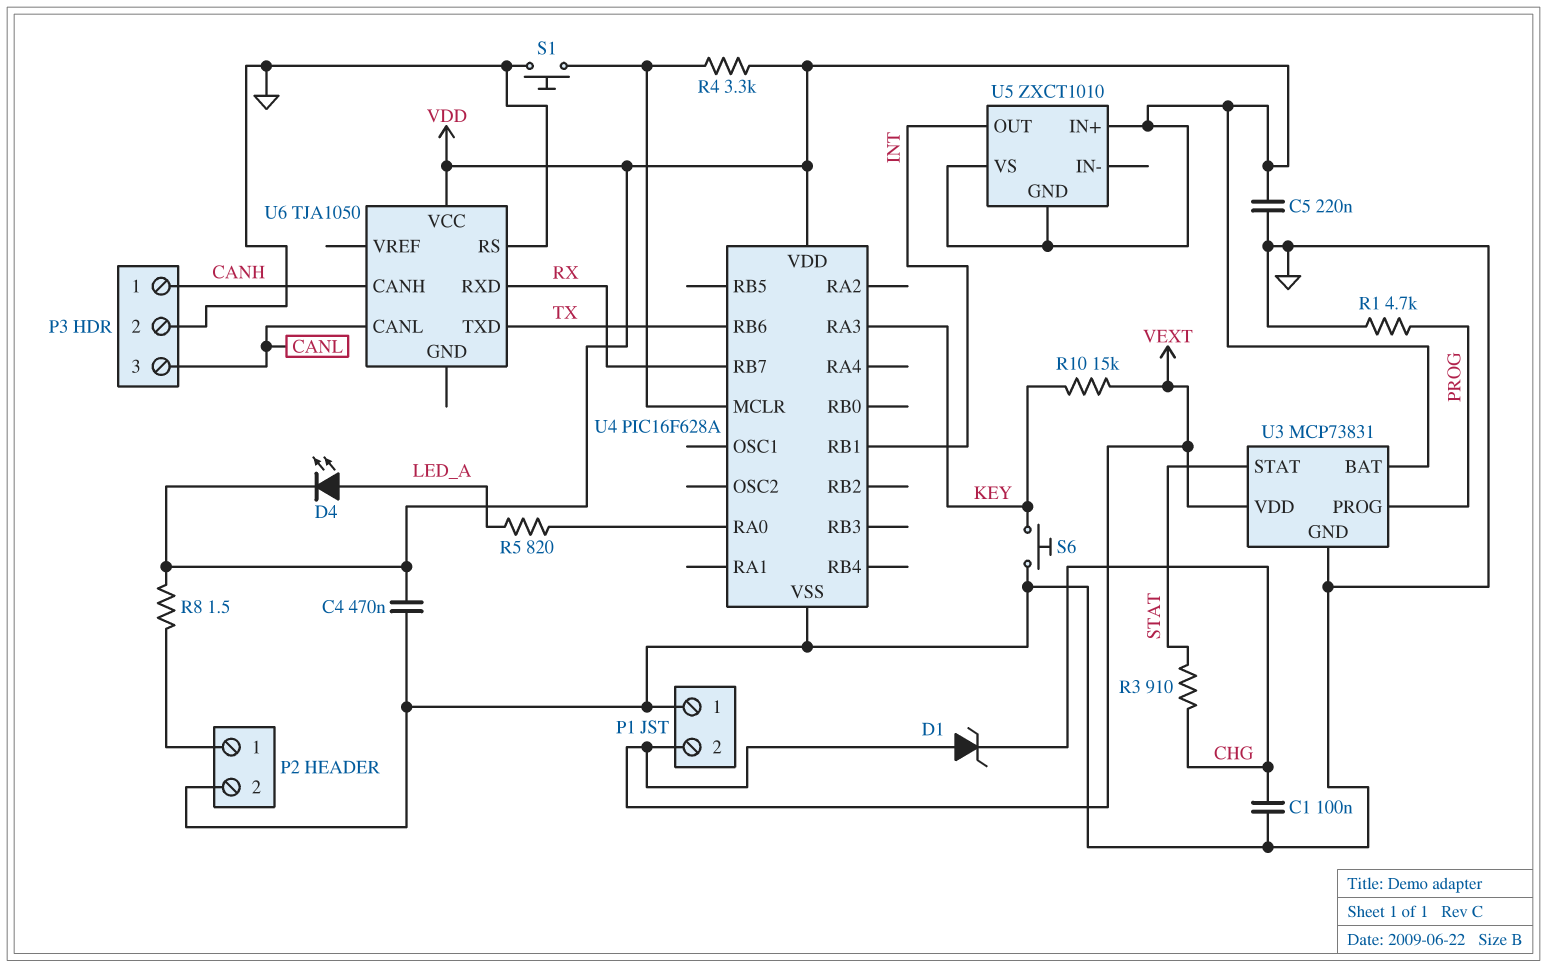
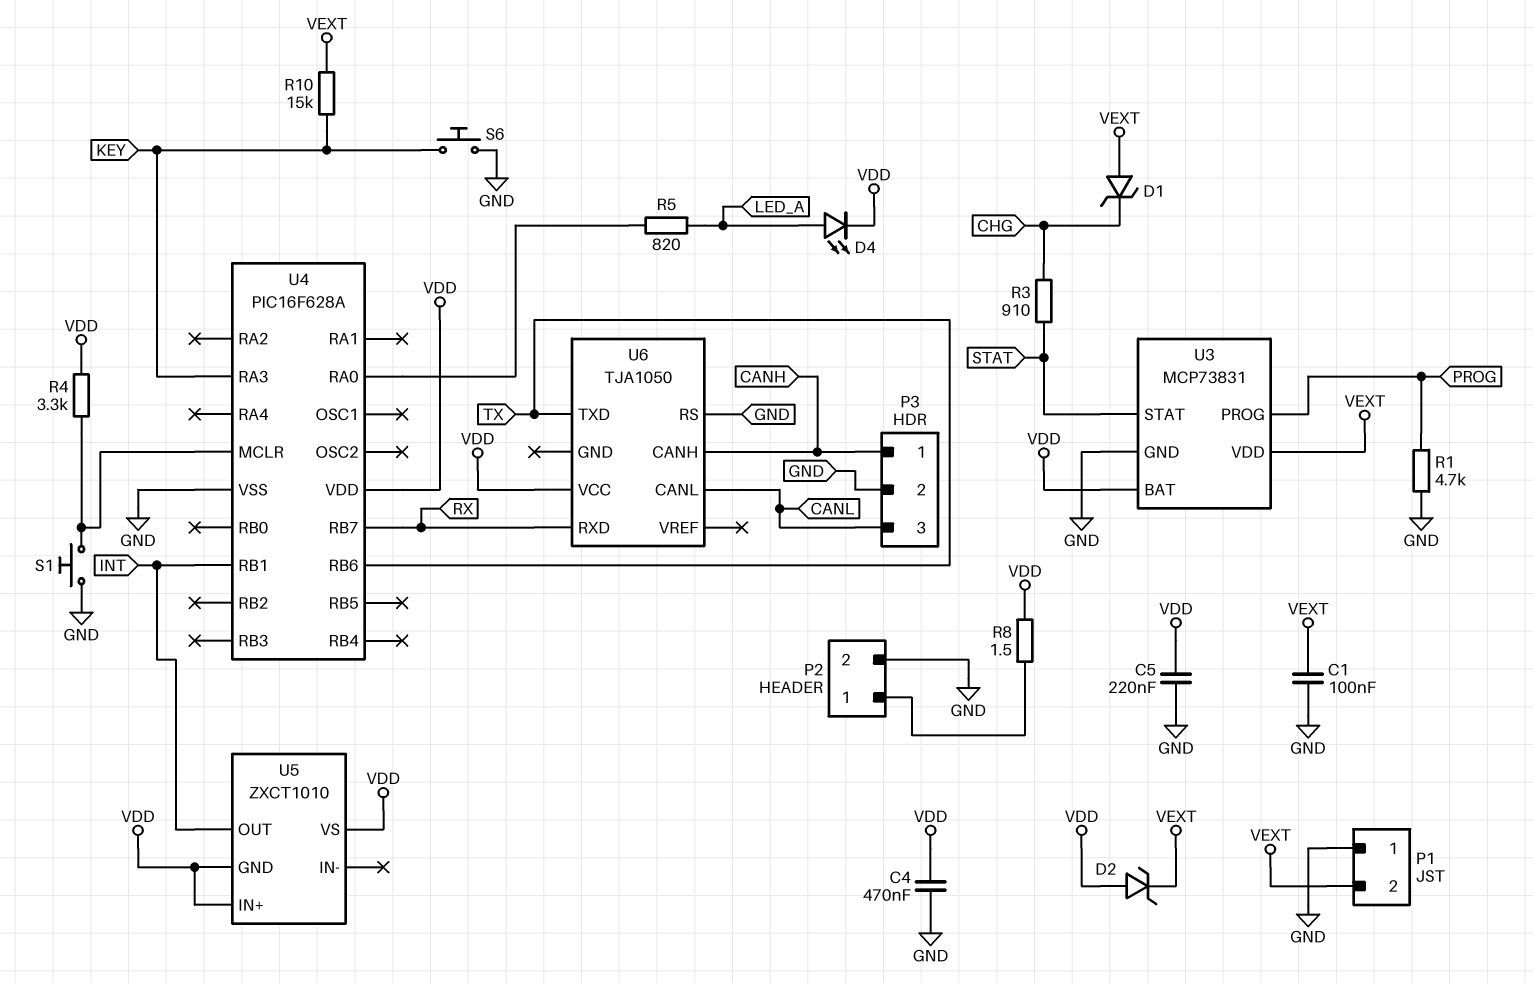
C1: 100nF (CHG, GND) -> 100nF (GND, VEXT)
D2: none -> zener (A VDD, K VEXT)

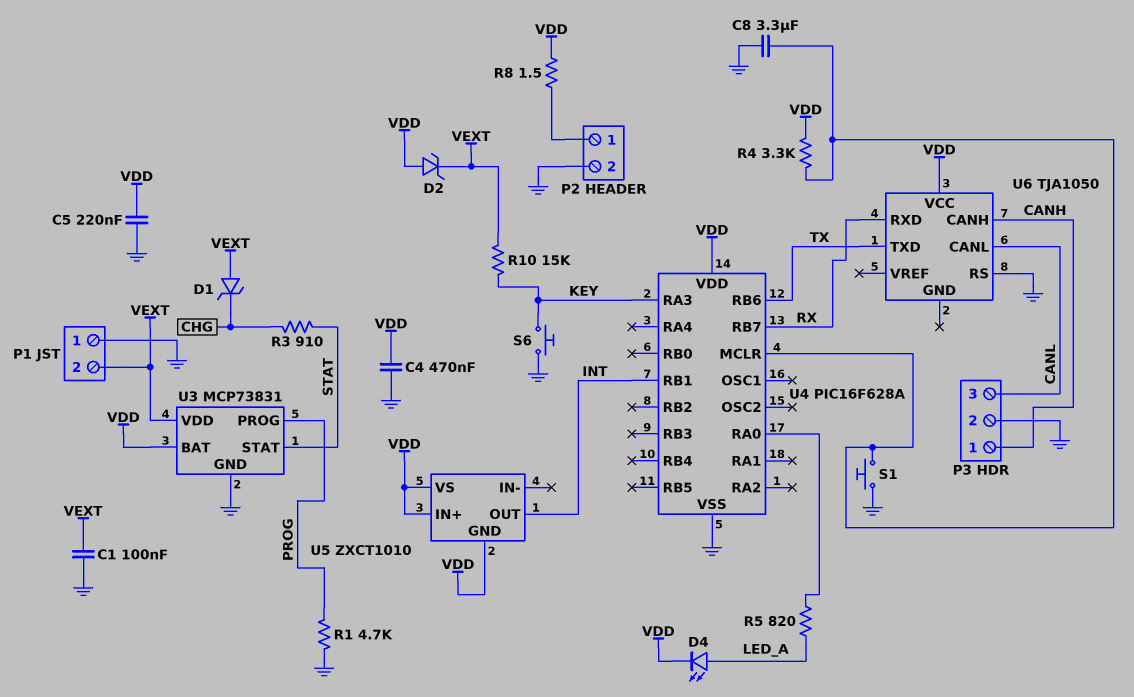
C8: none -> 3.3uF (GND, U4/MCLR)

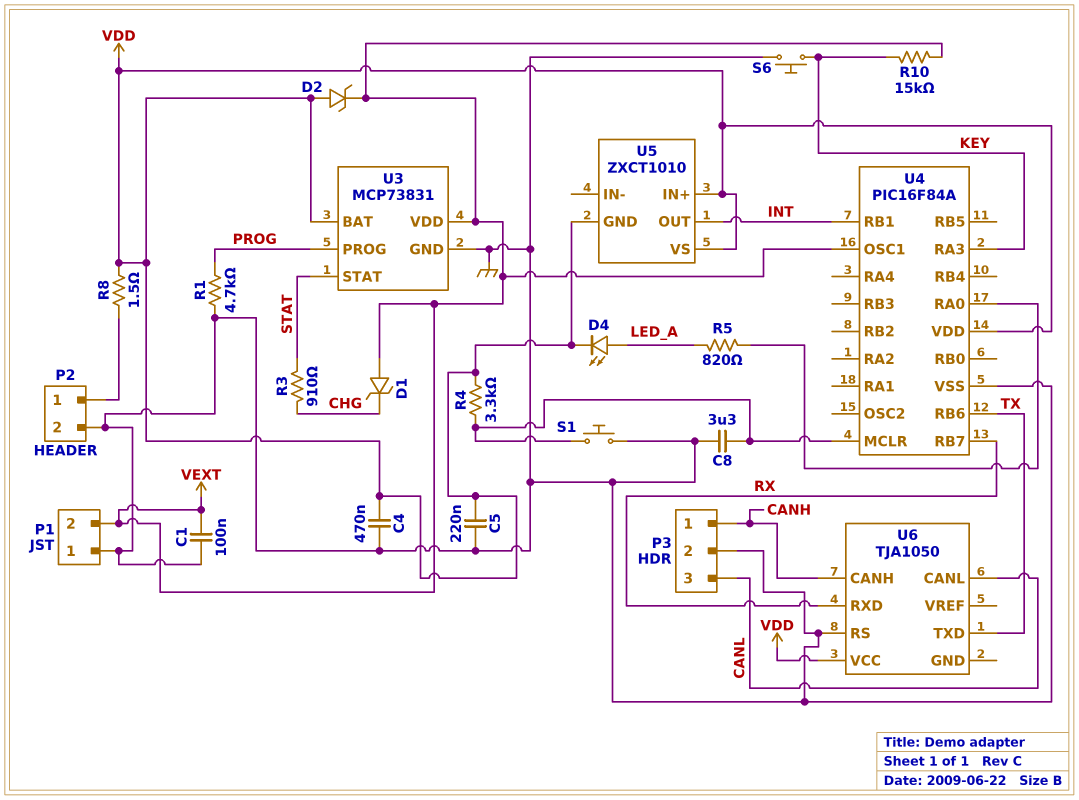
U4: PIC16F628A -> PIC16F84A
U4 pin OSC1: none -> VEXT

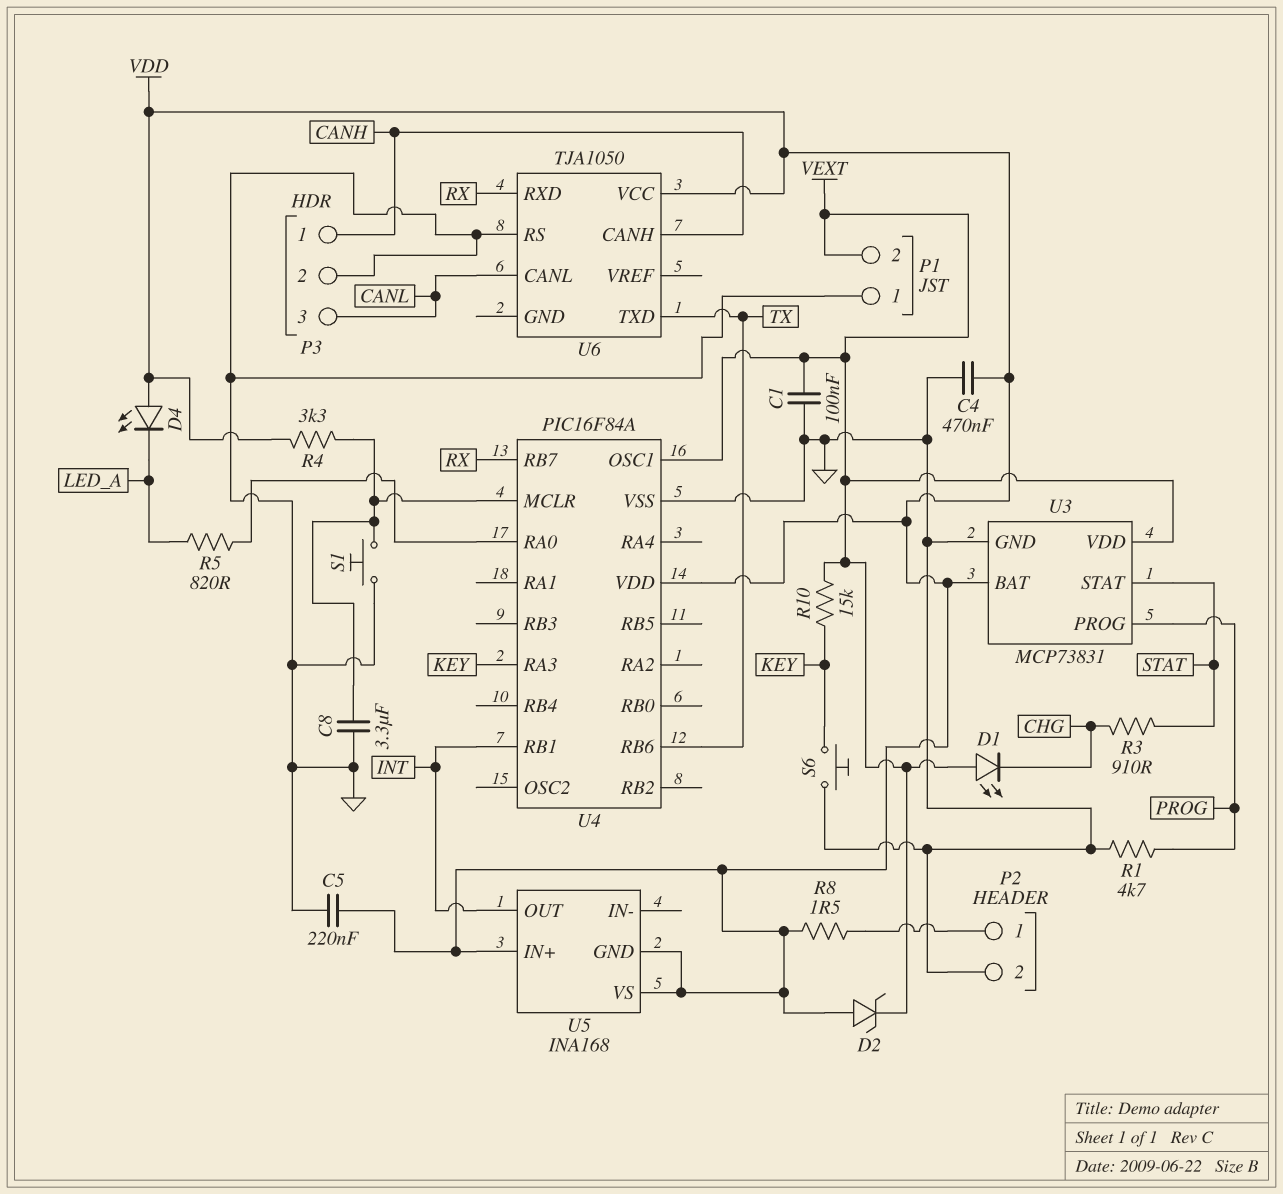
D1: zener (A VEXT, K CHG) -> LED (A VEXT, K CHG)
D4: LED (A LED_A, K VDD) -> LED (A VDD, K LED_A)
U5: ZXCT1010 -> INA168

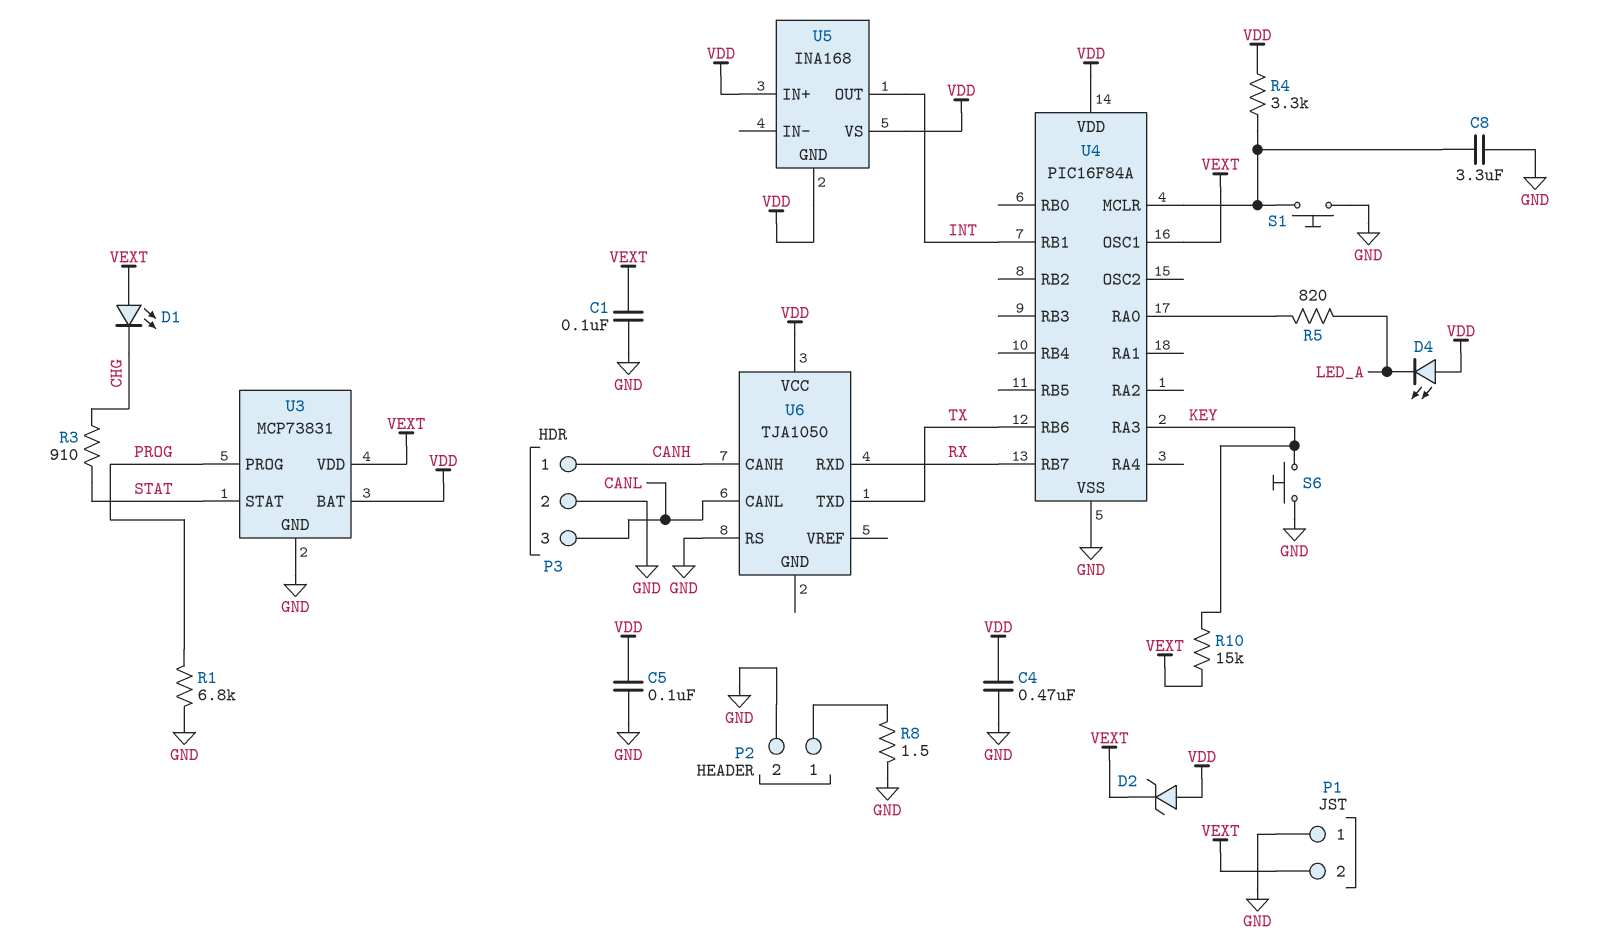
C5: 220nF (GND, VDD) -> 100nF (GND, VDD)
R1: 4.7k (GND, PROG) -> 6.8k (GND, PROG)
R8: 1.5 (P2/1, VDD) -> 1.5 (GND, P2/1)

